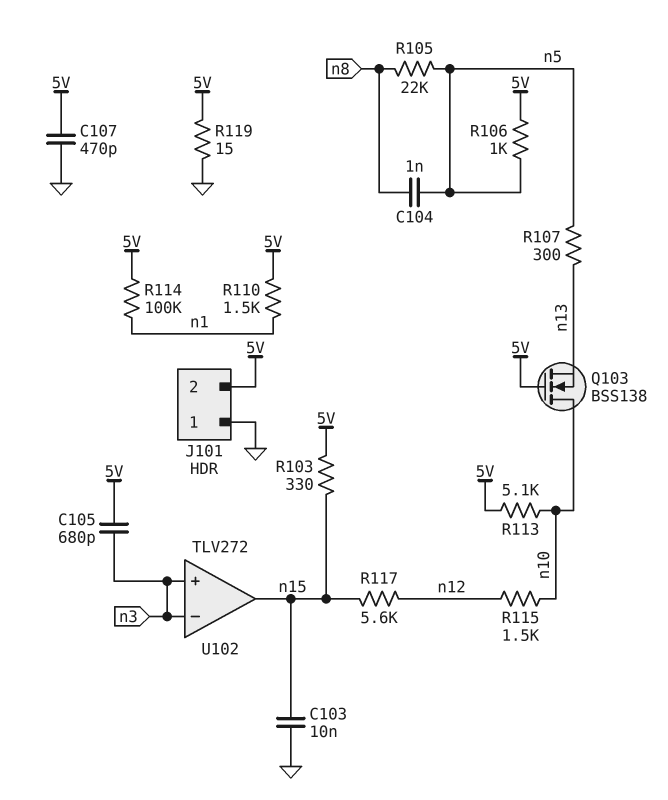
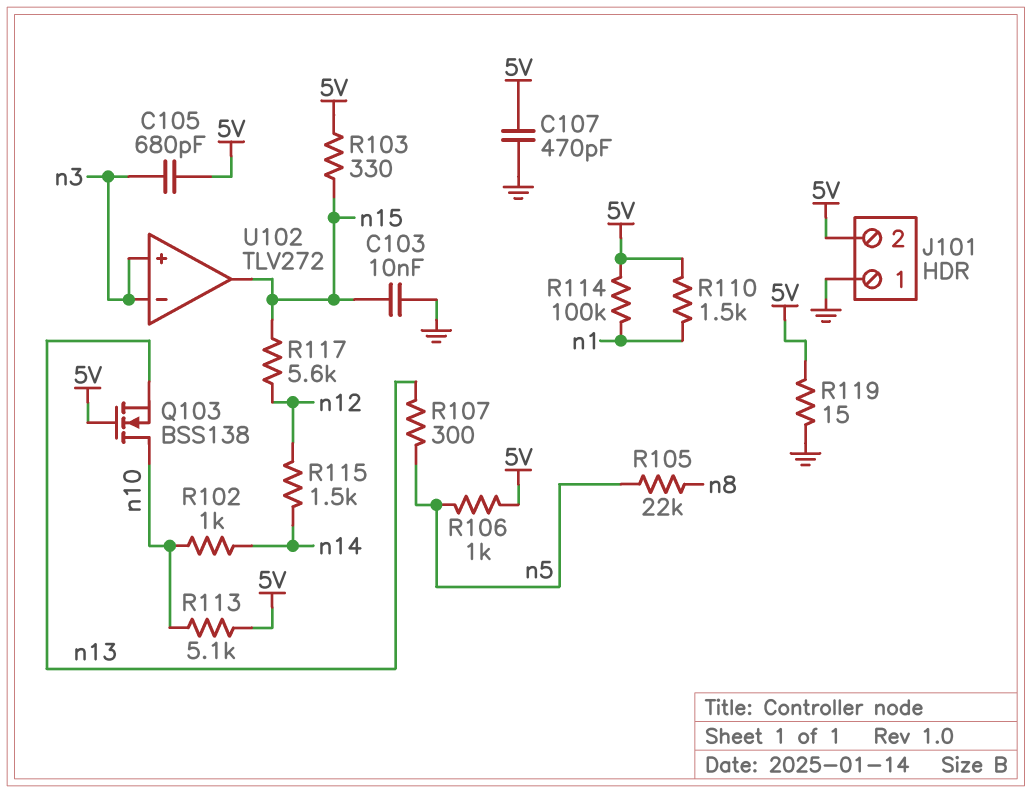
C104: 1nF (n5, n8) -> none
R102: none -> 1k (n10, n14)
R115: 1.5k (n10, n12) -> 1.5k (n12, n14)

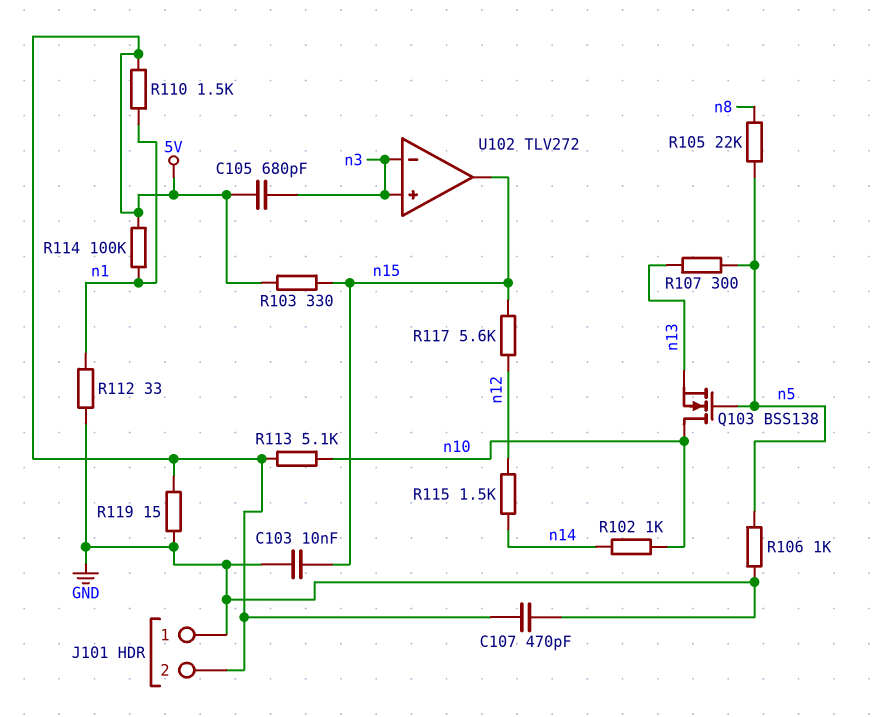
Q103: NMOS BSS138 (G 5V, D n10, S n13) -> NMOS BSS138 (G n5, D n10, S n13)
R106: 1k (5V, n5) -> 1k (GND, n5)
R112: none -> 33 (GND, n1)

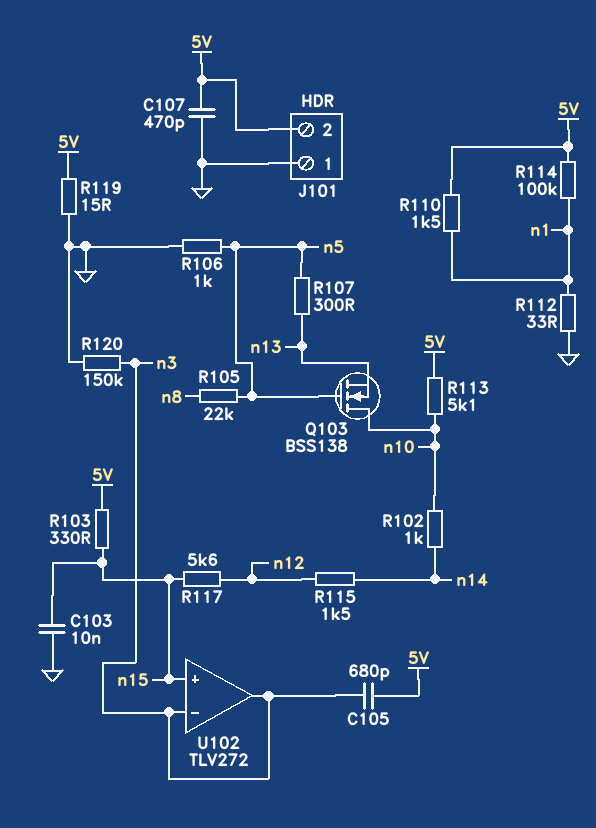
R120: none -> 150k (GND, n3)
U102 pin in+: n3 -> n15
U102 pin out: n15 -> n3

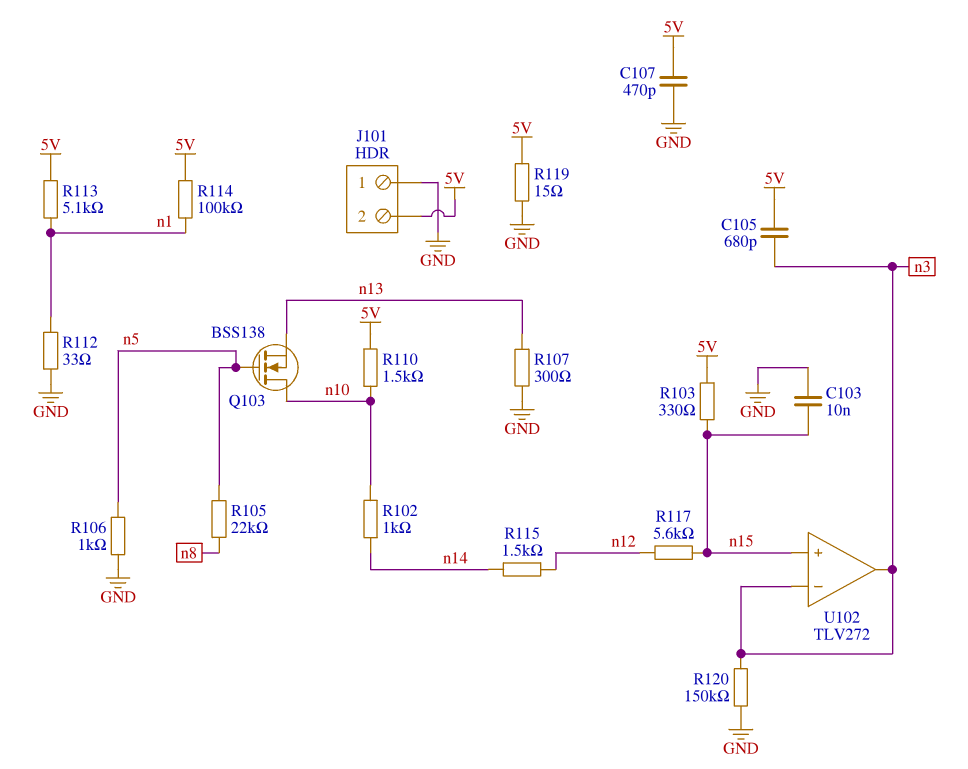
R107: 300 (n5, n13) -> 300 (GND, n13)
R110: 1.5k (5V, n1) -> 1.5k (5V, n10)
R113: 5.1k (5V, n10) -> 5.1k (5V, n1)

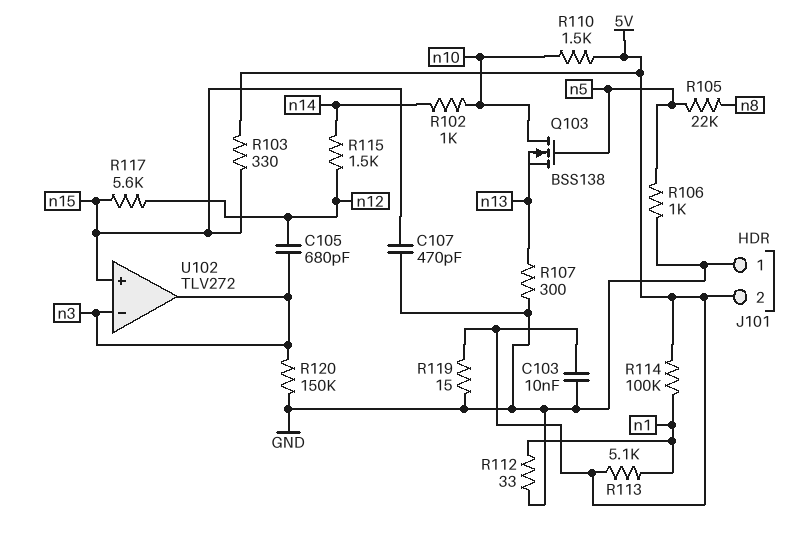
C103: 10nF (GND, n15) -> 10nF (5V, GND)
C105: 680pF (5V, n3) -> 680pF (n3, n12)
C107: 470pF (5V, GND) -> 470pF (GND, n15)

